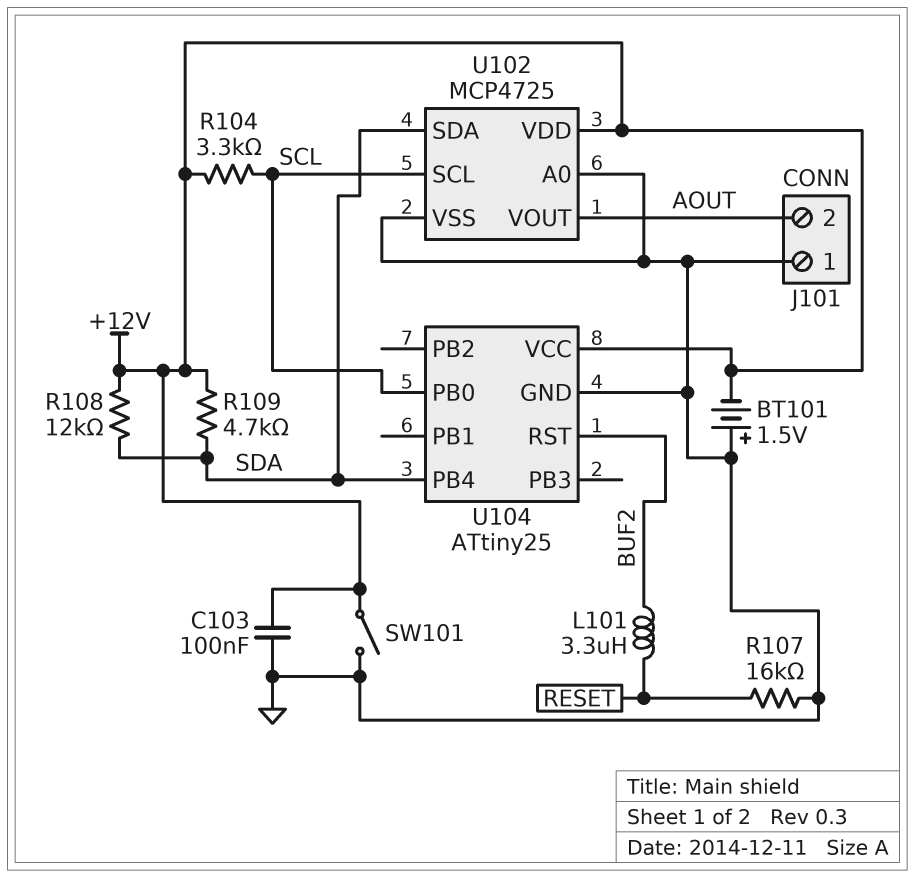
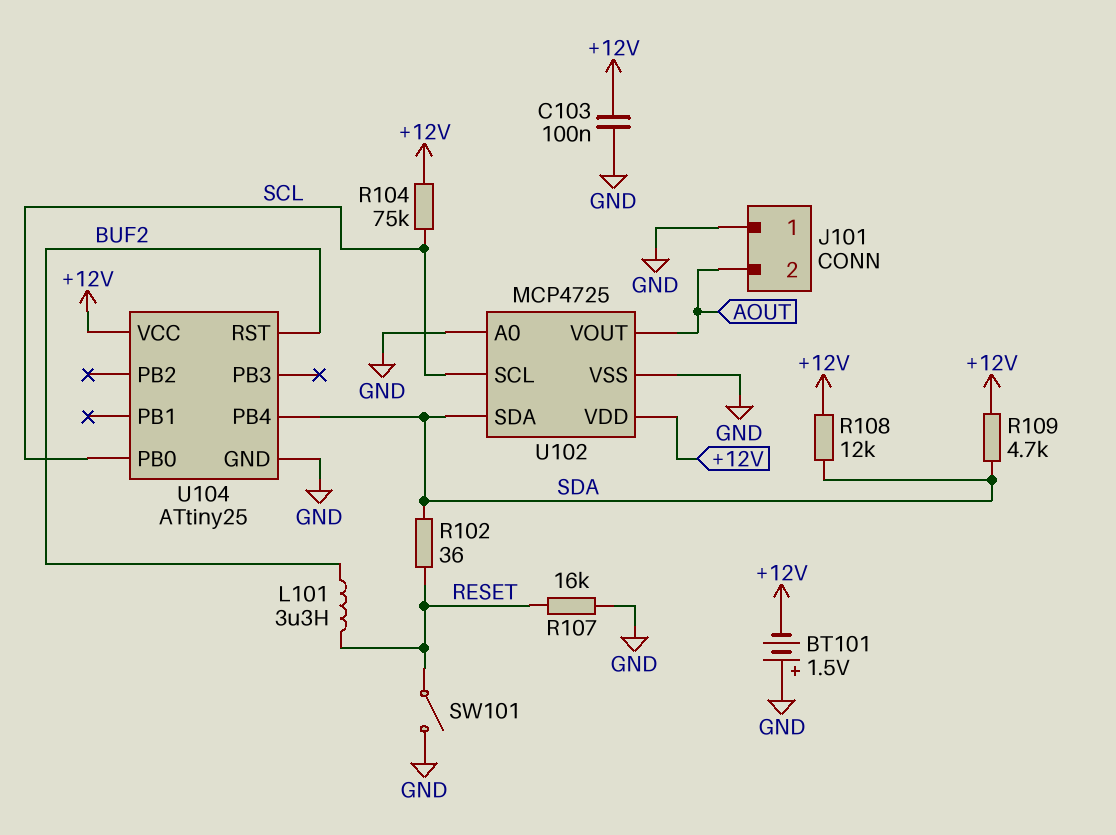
R102: none -> 36 (RESET, SDA)
R104: 3.3k (+12V, SCL) -> 75k (+12V, SCL)
SW101: switch (+12V, GND) -> switch (GND, RESET)

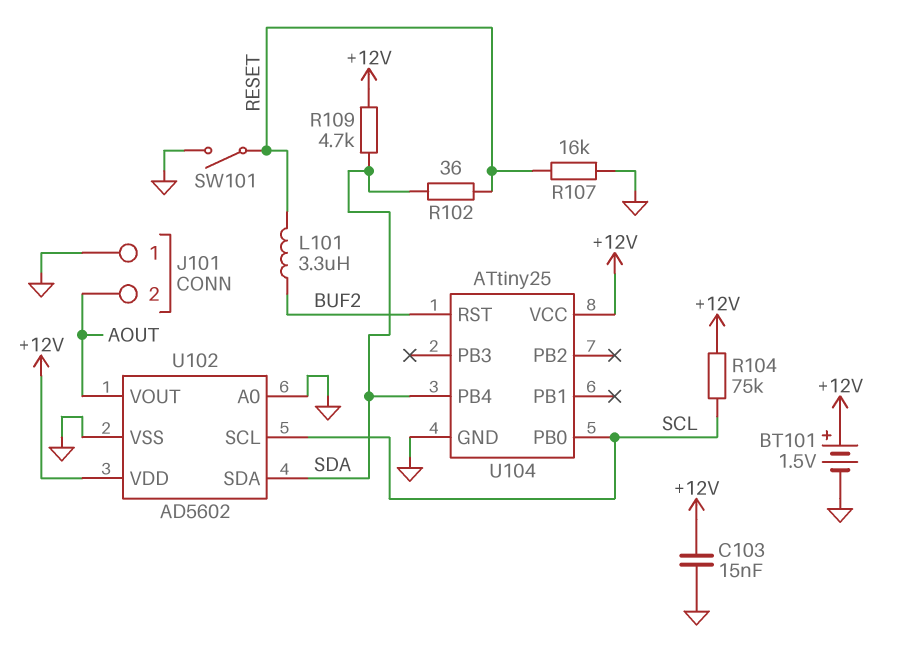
BT101: 1.5V (plus GND, minus +12V) -> 1.5V (plus +12V, minus GND)
C103: 100nF (+12V, GND) -> 15nF (+12V, GND)
R108: 12k (+12V, SDA) -> none
U102: MCP4725 -> AD5602

